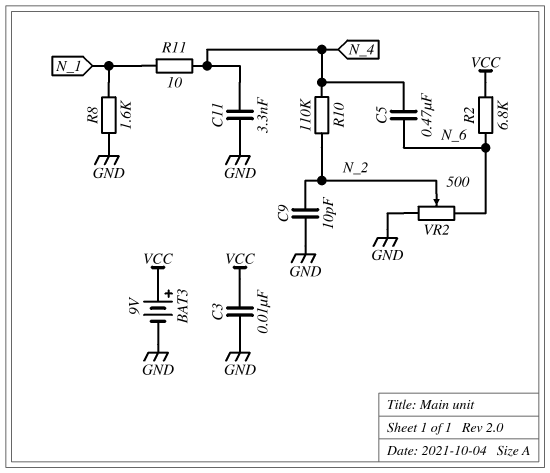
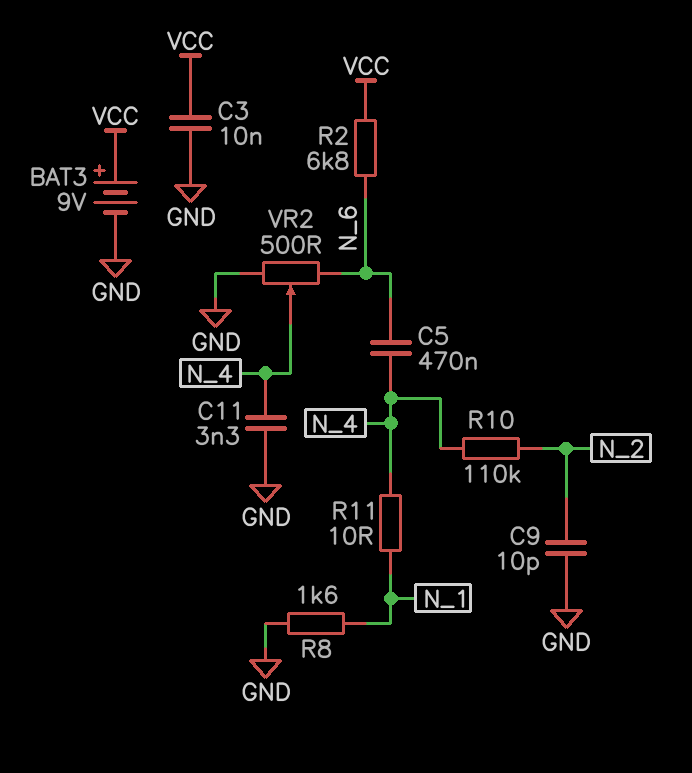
VR2: 500 (GND, N_6, wiper N_2) -> 500 (GND, N_6, wiper N_4)

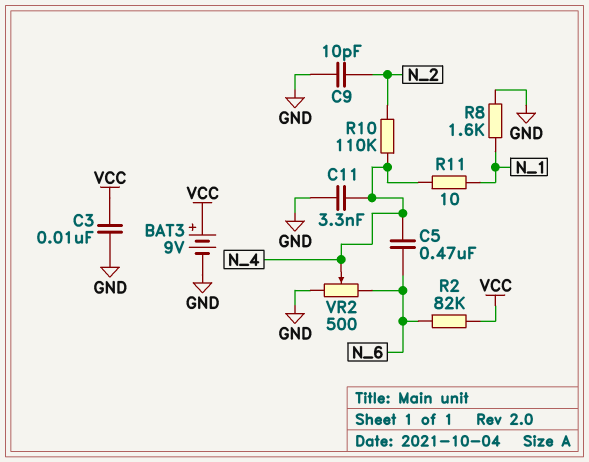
R2: 6.8k (N_6, VCC) -> 82k (N_6, VCC)

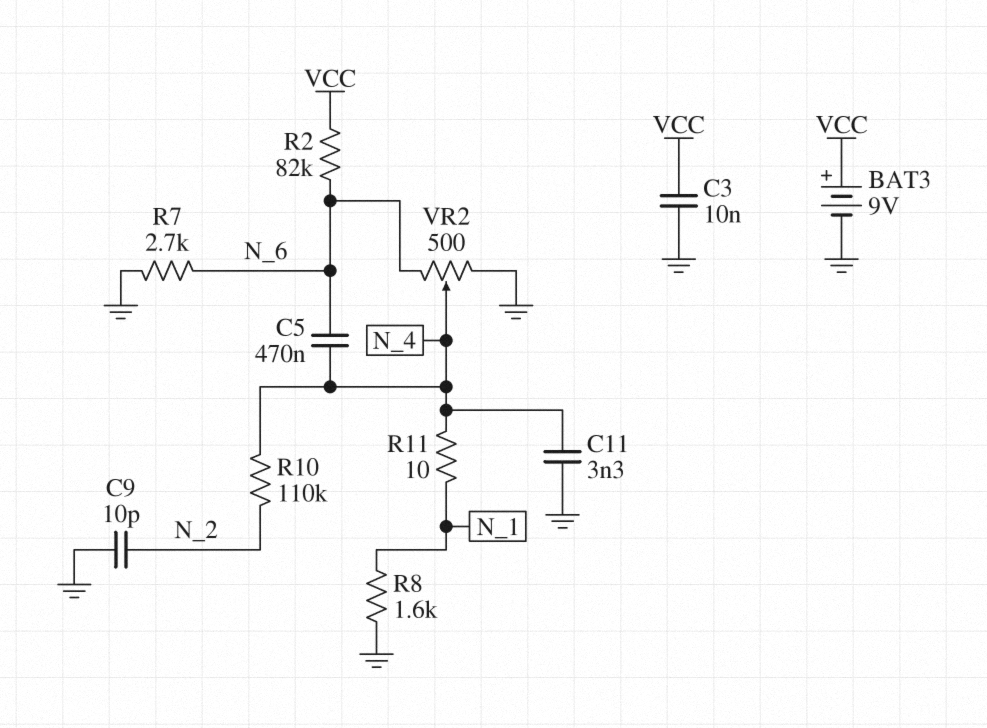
R7: none -> 2.7k (GND, N_6)

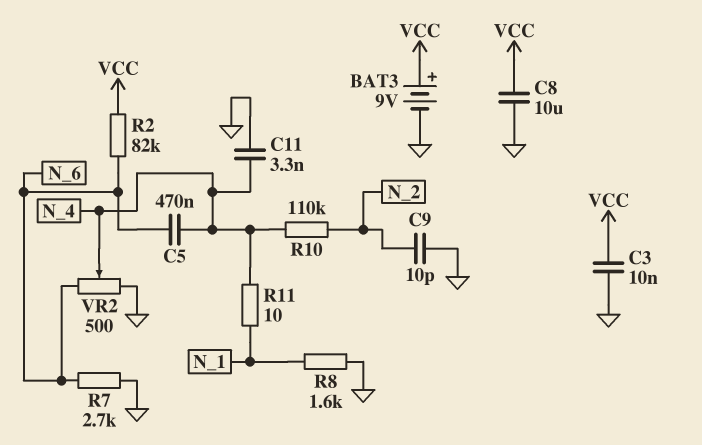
C8: none -> 10uF (GND, VCC)

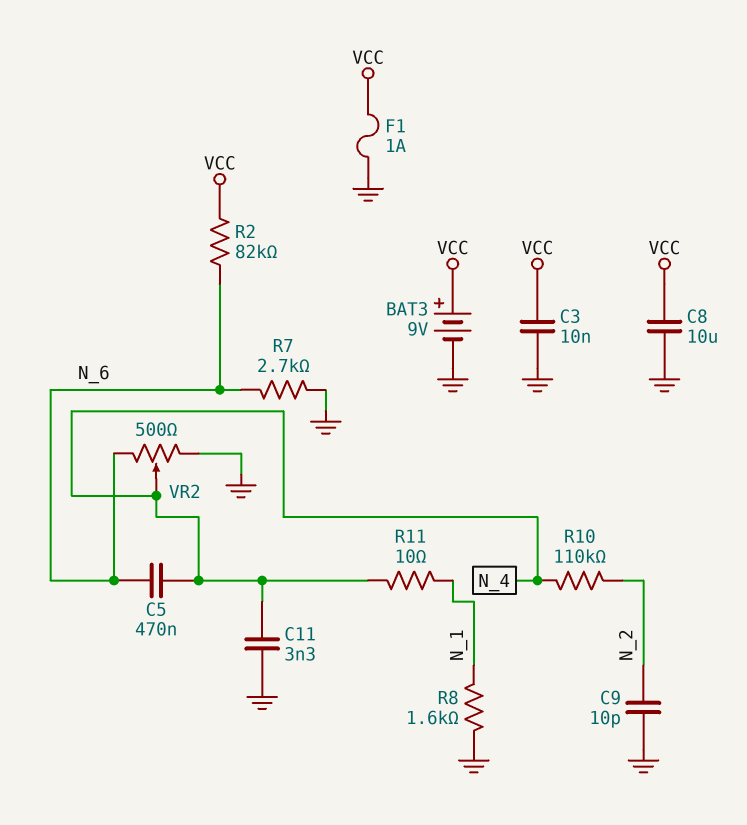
F1: none -> 1A (GND, VCC)

